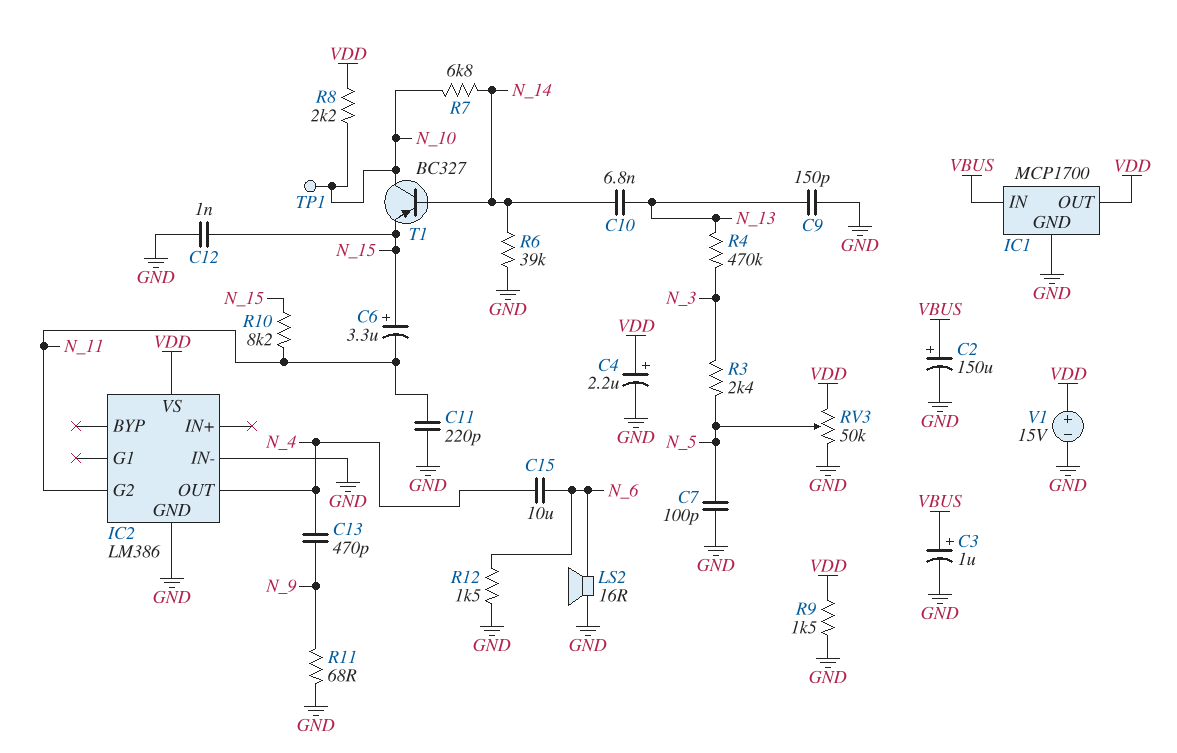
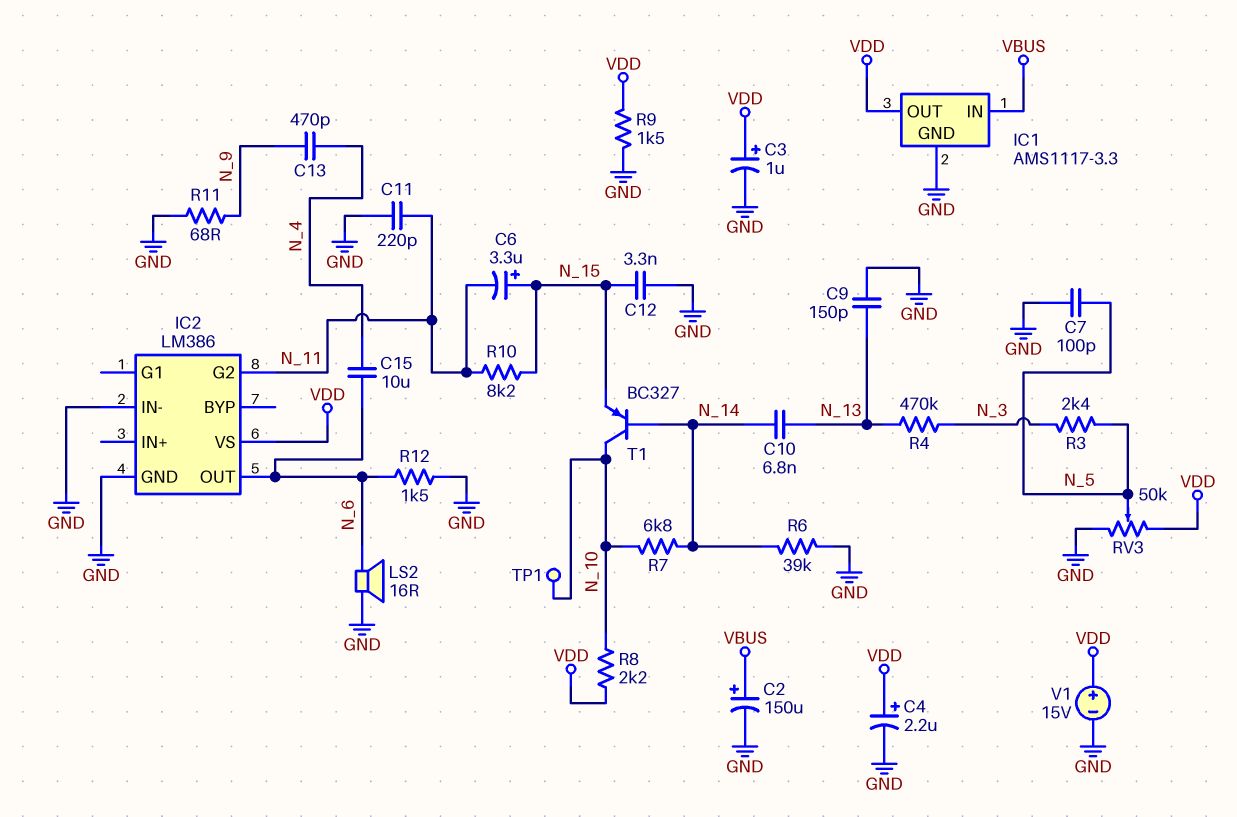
C3: 1uF (plus VBUS, minus GND) -> 1uF (plus VDD, minus GND)
C12: 1nF (GND, N_15) -> 3.3nF (GND, N_15)
IC1: MCP1700 -> AMS1117-3.3
IC2 pin OUT: N_4 -> N_6

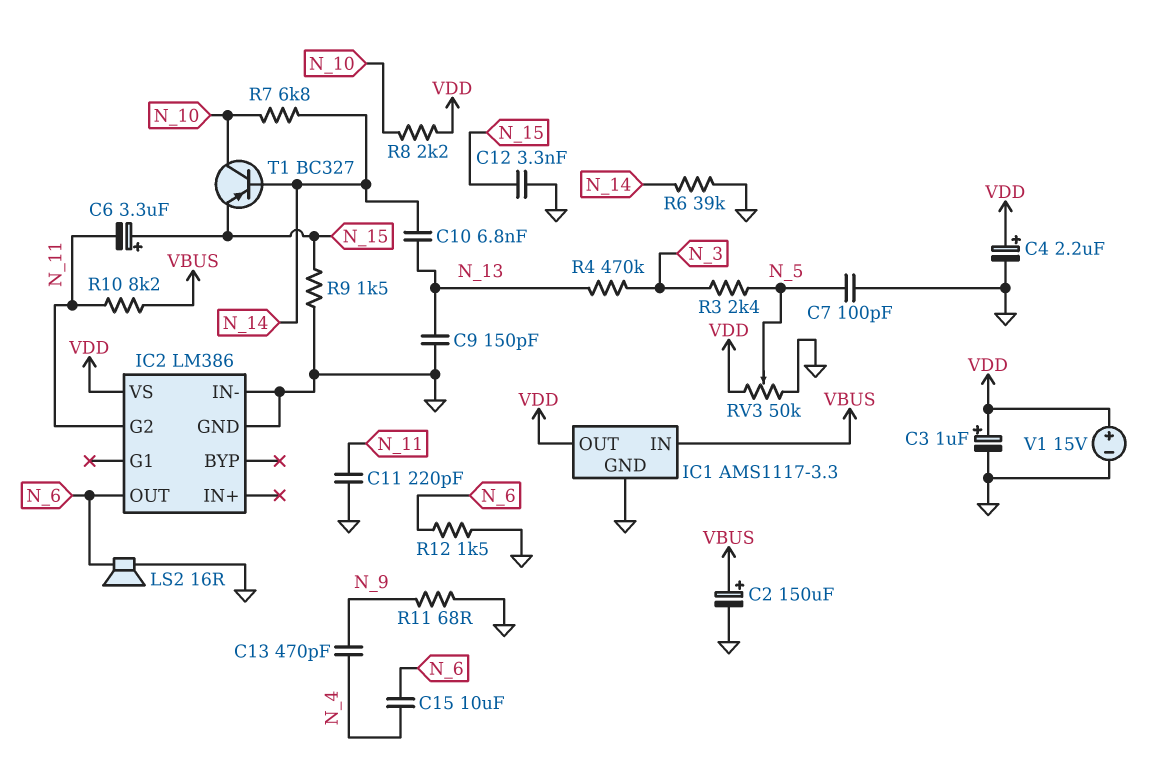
R9: 1.5k (GND, VDD) -> 1.5k (GND, N_15)
R10: 8.2k (N_11, N_15) -> 8.2k (N_11, VBUS)
TP1: test point (N_10) -> none

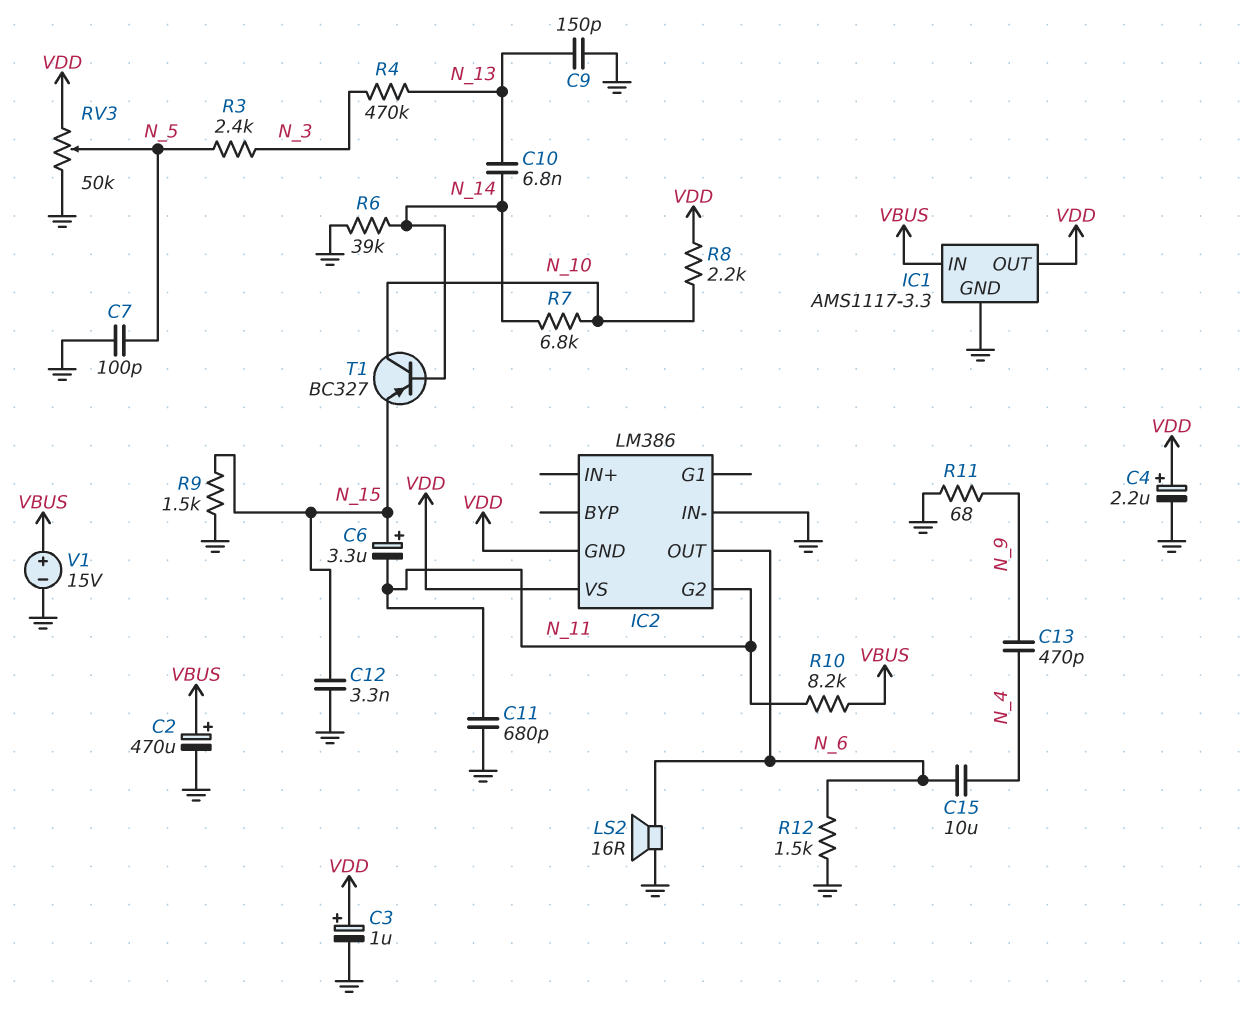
C2: 150uF (plus VBUS, minus GND) -> 470uF (plus VBUS, minus GND)
C11: 220pF (GND, N_11) -> 680pF (GND, N_11)
IC2 pin GND: GND -> VDD
V1: 15V (plus VDD, minus GND) -> 15V (plus VBUS, minus GND)

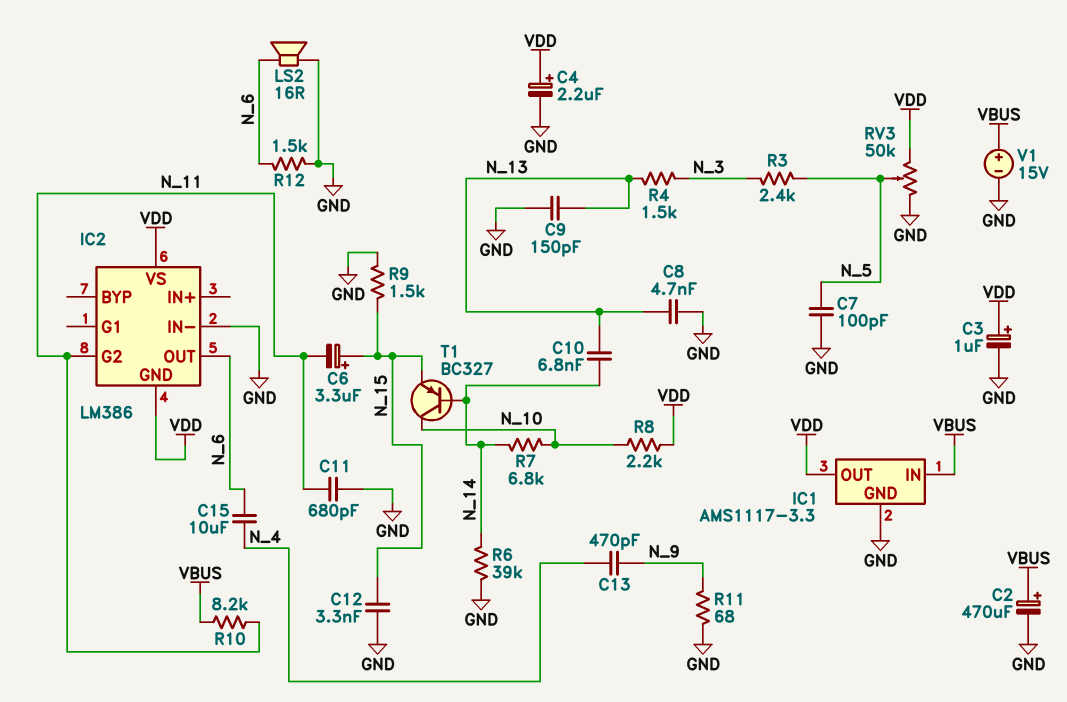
C8: none -> 4.7nF (GND, N_13)
R4: 470k (N_3, N_13) -> 1.5k (N_3, N_13)

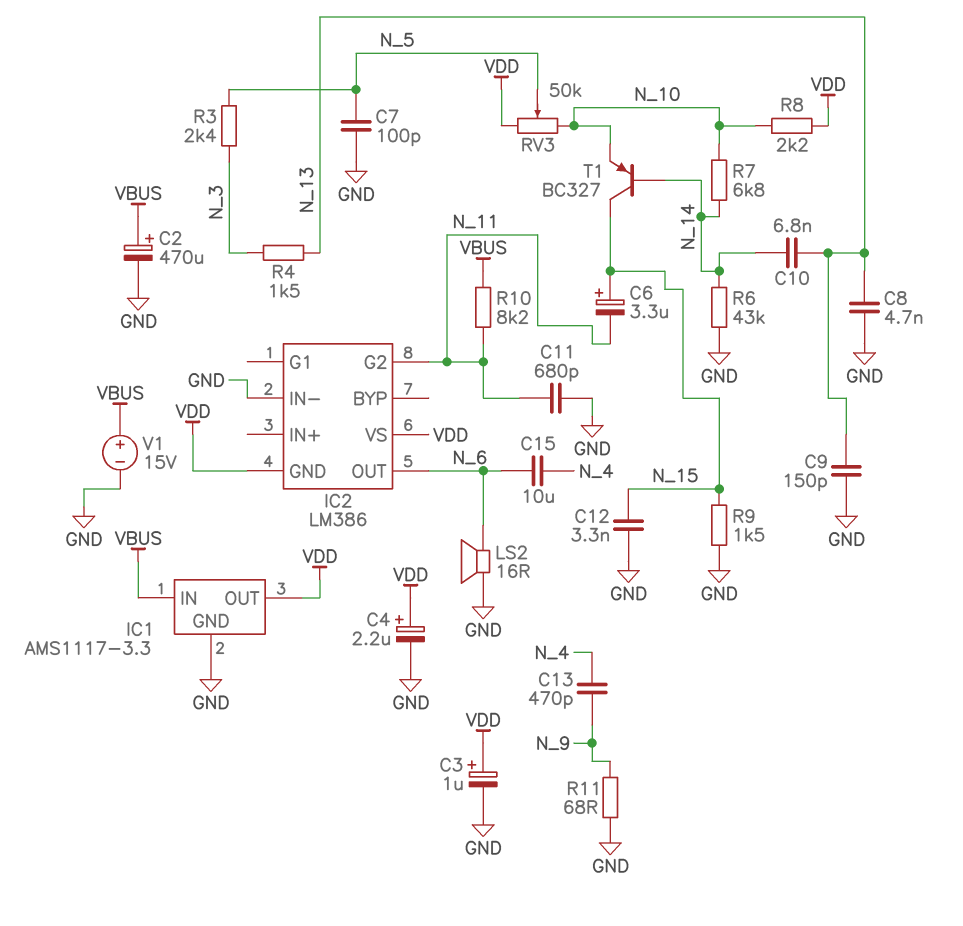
R6: 39k (GND, N_14) -> 43k (GND, N_14)
R12: 1.5k (GND, N_6) -> none
RV3: 50k (GND, VDD, wiper N_5) -> 50k (N_10, VDD, wiper N_5)
T1: PNP BC327 (B N_14, C N_10, E N_15) -> PNP BC327 (B N_14, C N_15, E N_10)

